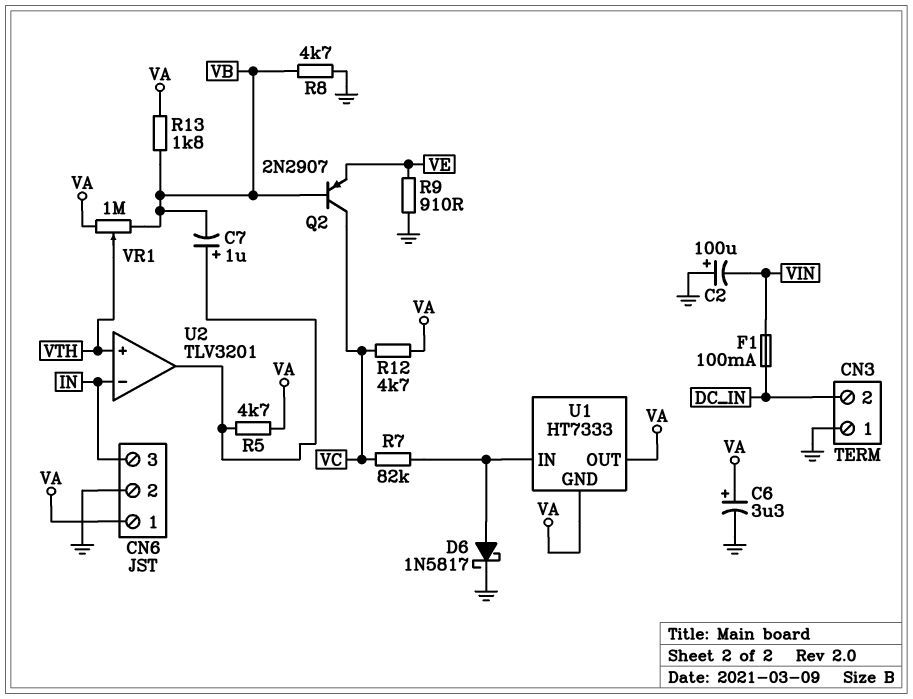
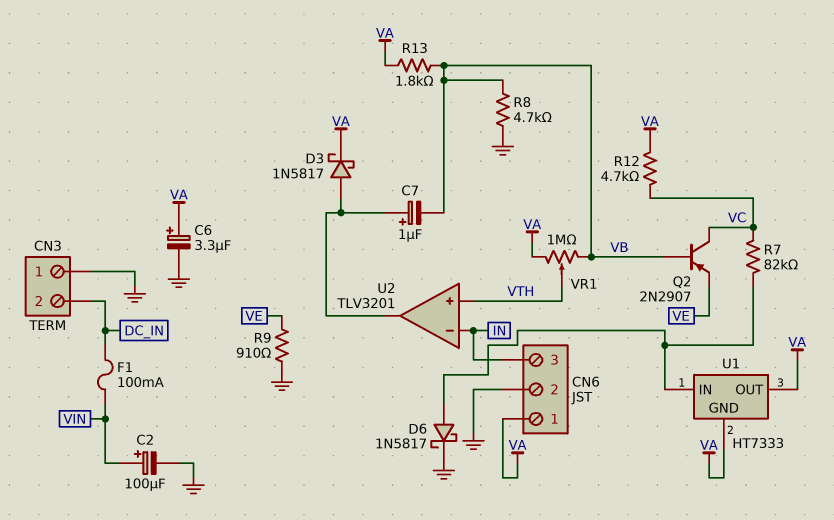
C2: 100uF (plus GND, minus VIN) -> 100uF (plus VIN, minus GND)
D3: none -> schottky 1N5817 (A U2/out, K VA)
R5: 4.7k (U2/out, VA) -> none

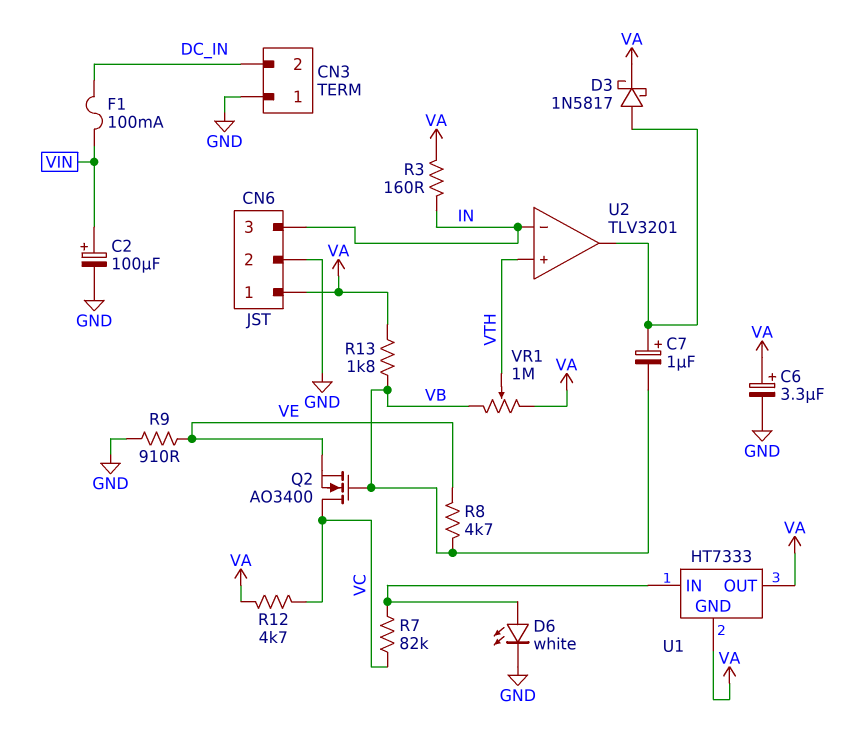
D6: schottky 1N5817 (A U1/IN, K GND) -> LED white (A U1/IN, K GND)
Q2: PNP 2N2907 (B VB, C VC, E VE) -> NMOS AO3400 (G VB, D VC, S VE)
R3: none -> 160 (IN, VA)
R8: 4.7k (GND, VB) -> 4.7k (VB, VE)

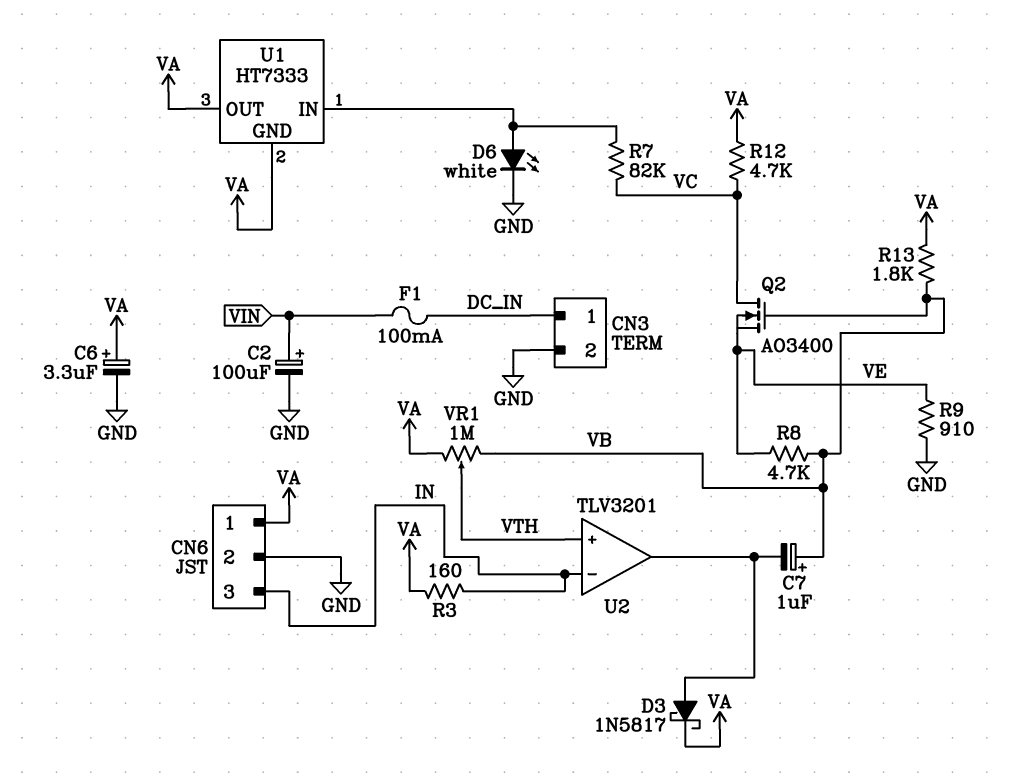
C7: 1uF (plus U2/out, minus VB) -> 1uF (plus VB, minus U2/out)
CN3 pin 1: GND -> DC_IN
CN3 pin 2: DC_IN -> GND

